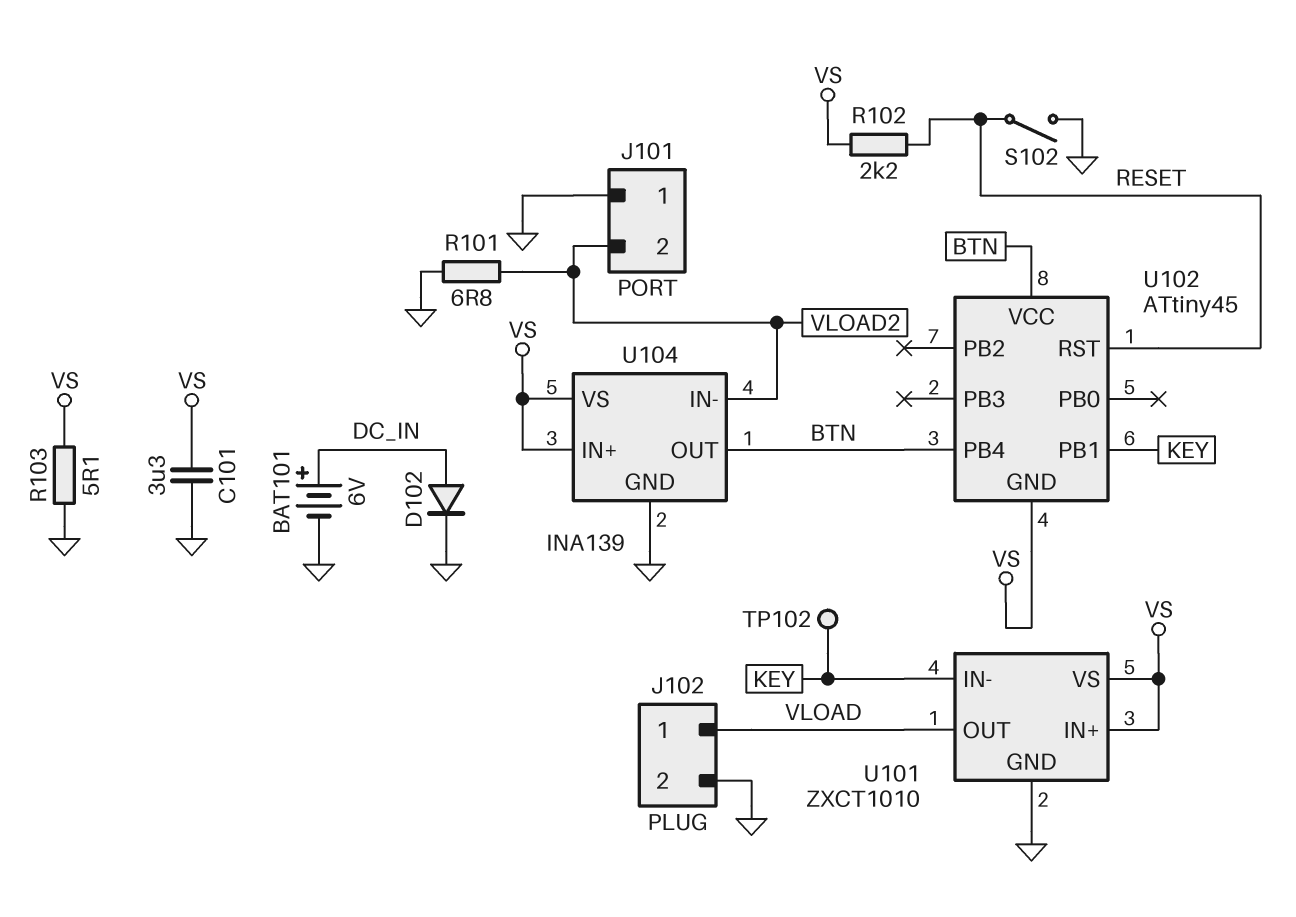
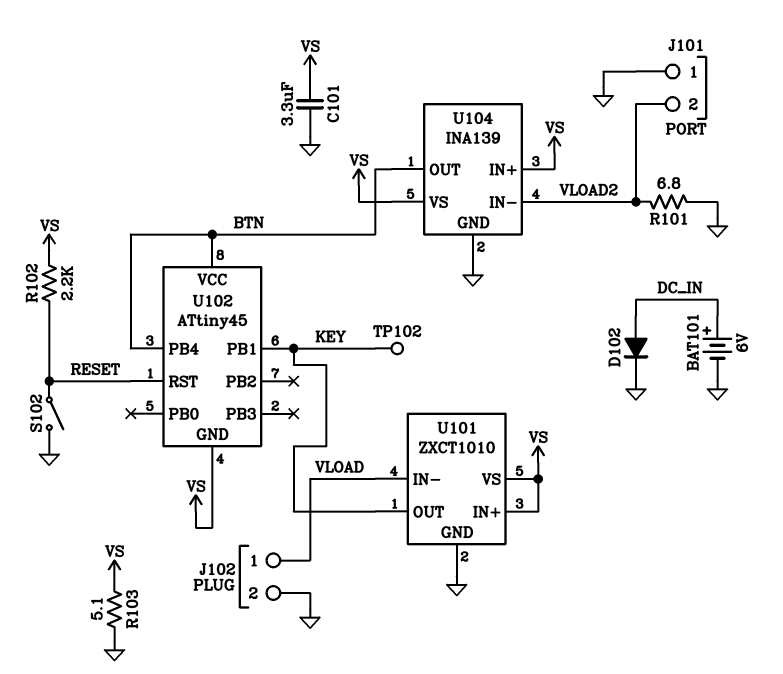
U101 pin IN-: KEY -> VLOAD
U101 pin OUT: VLOAD -> KEY

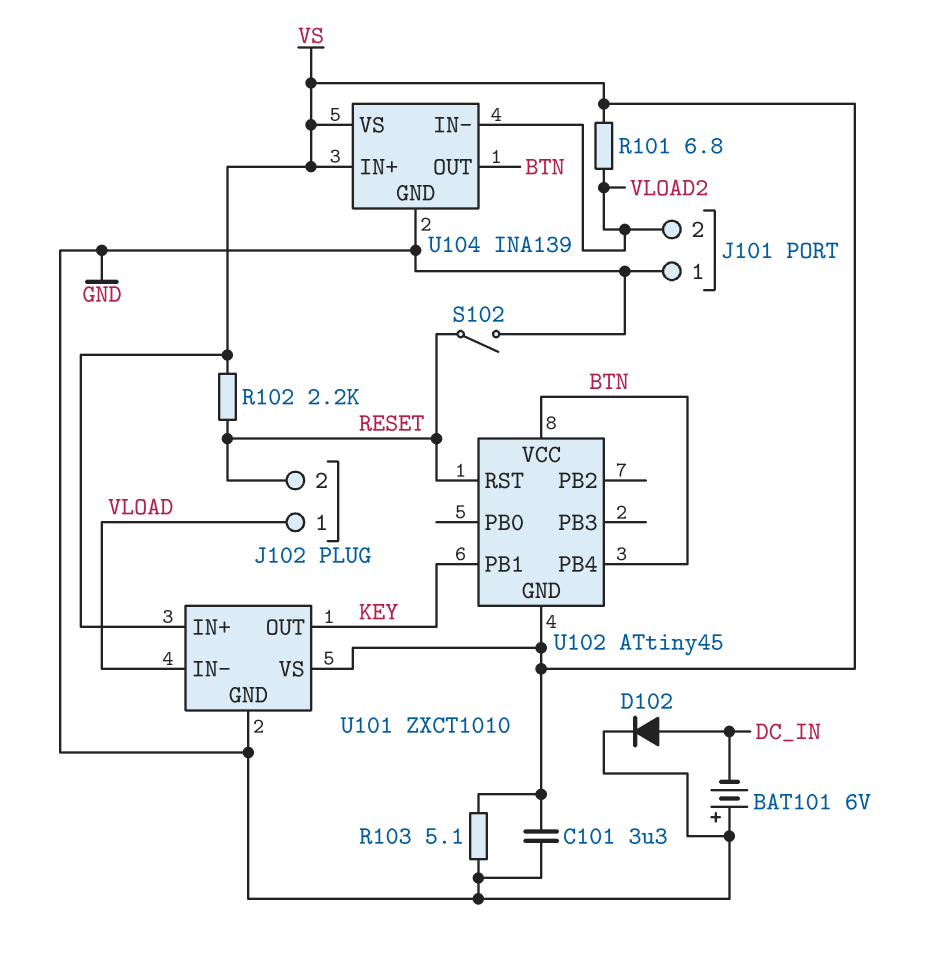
BAT101: 6V (plus DC_IN, minus GND) -> 6V (plus GND, minus DC_IN)
J102 pin 2: GND -> RESET
R101: 6.8 (GND, VLOAD2) -> 6.8 (VLOAD2, VS)
TP102: test point (KEY) -> none

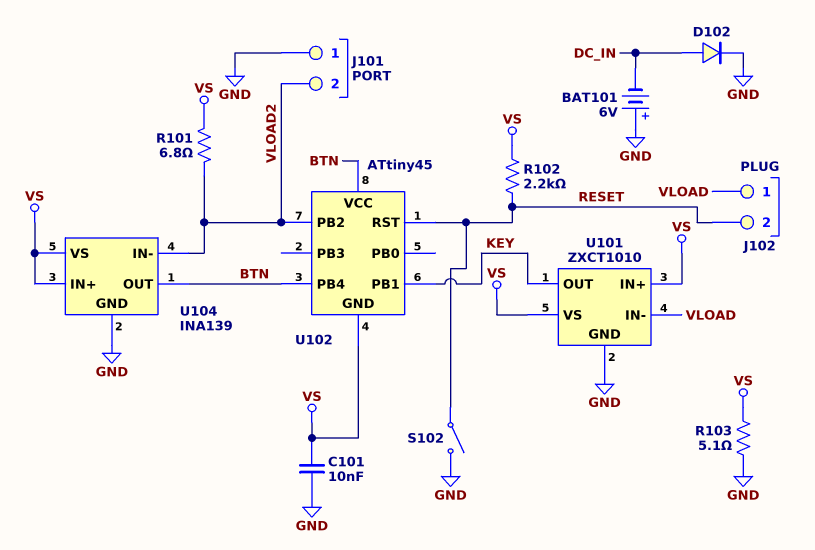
C101: 3.3uF (GND, VS) -> 10nF (GND, VS)
U102 pin PB2: none -> VLOAD2

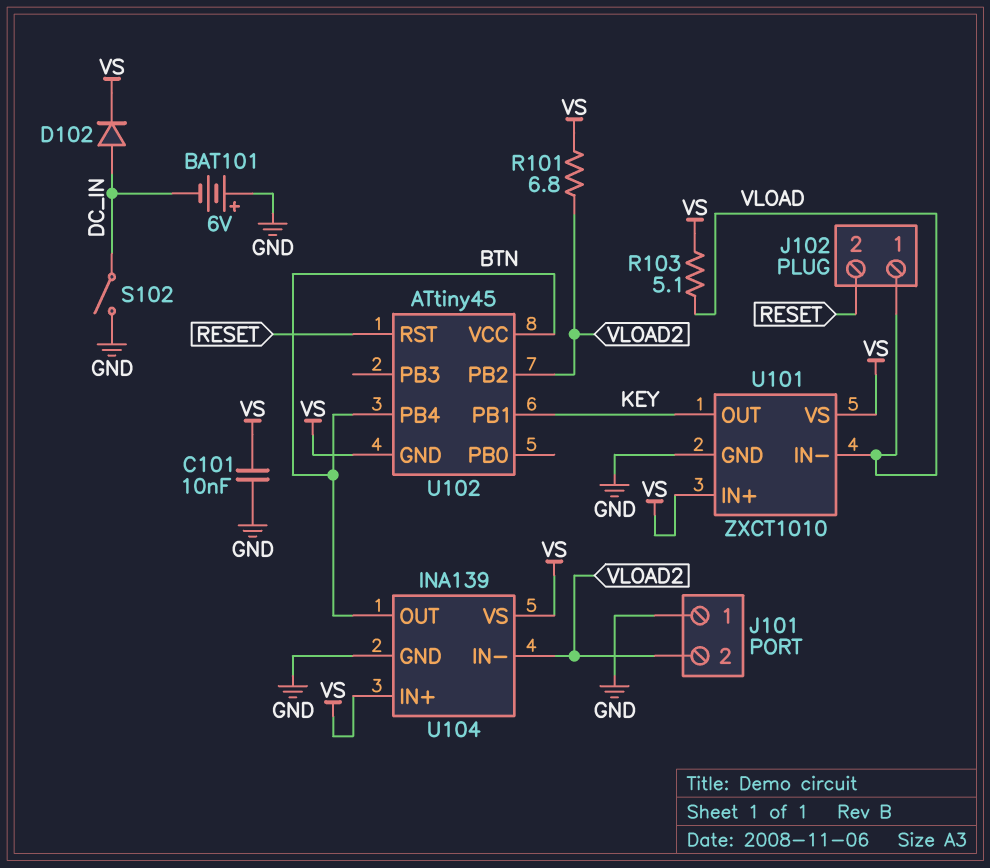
D102: diode (A DC_IN, K GND) -> diode (A DC_IN, K VS)
R102: 2.2k (RESET, VS) -> none
R103: 5.1 (GND, VS) -> 5.1 (VLOAD, VS)
S102: switch (GND, RESET) -> switch (DC_IN, GND)

